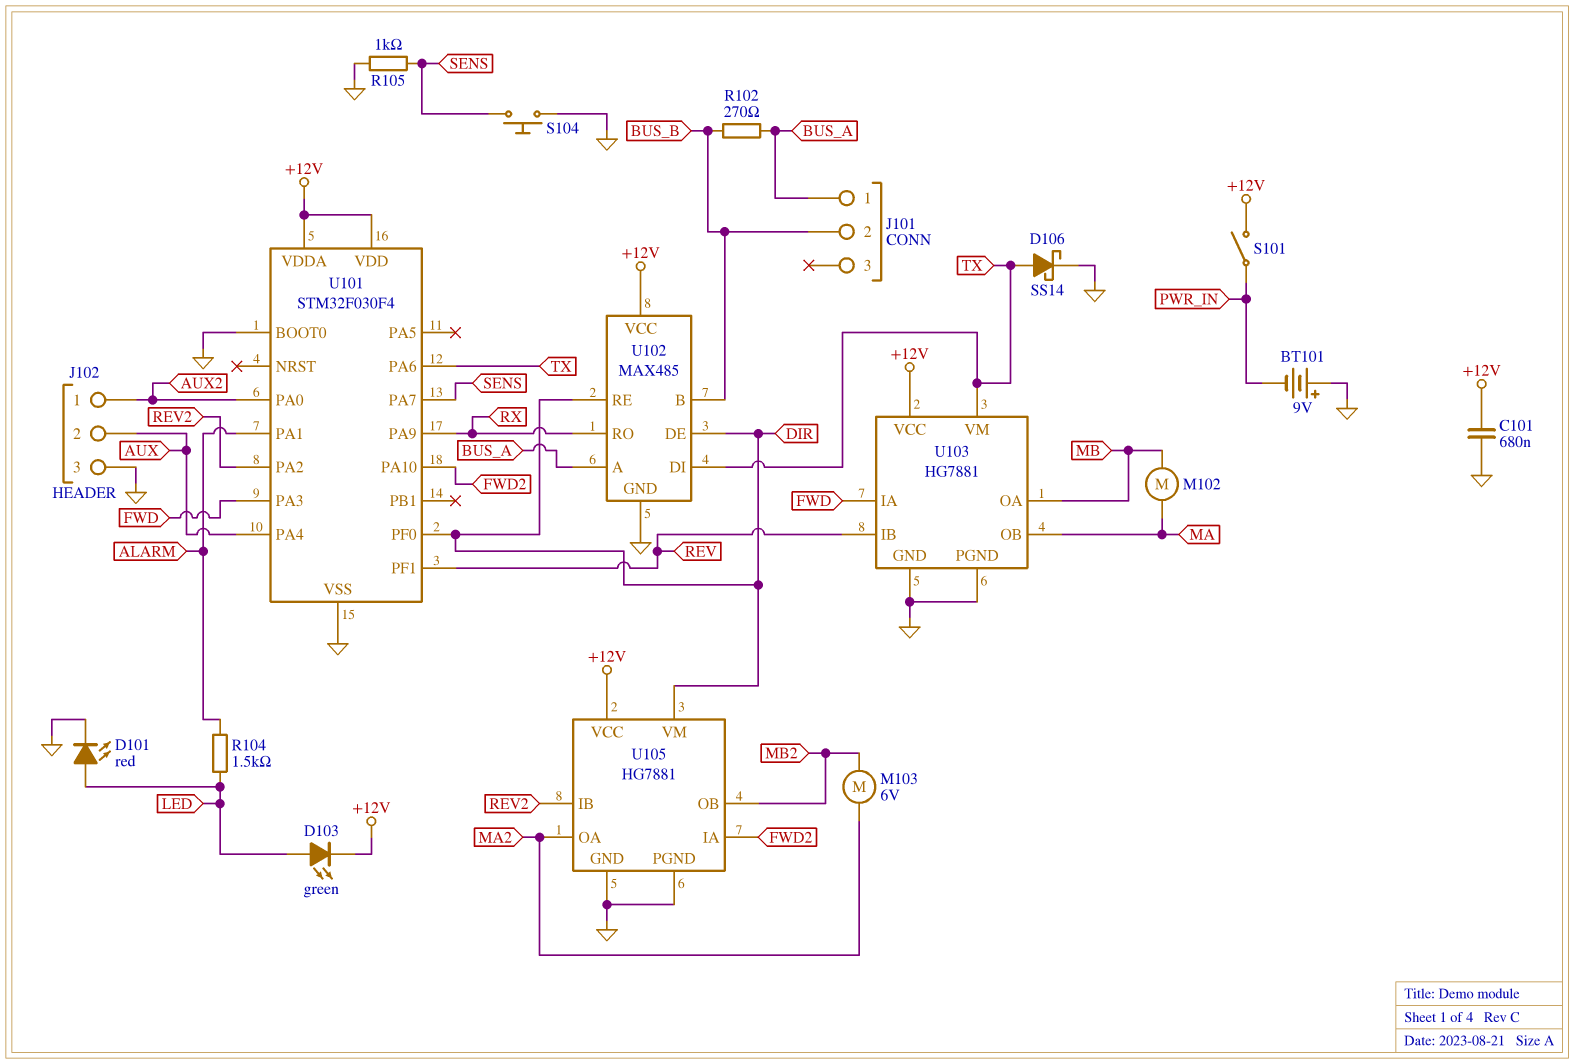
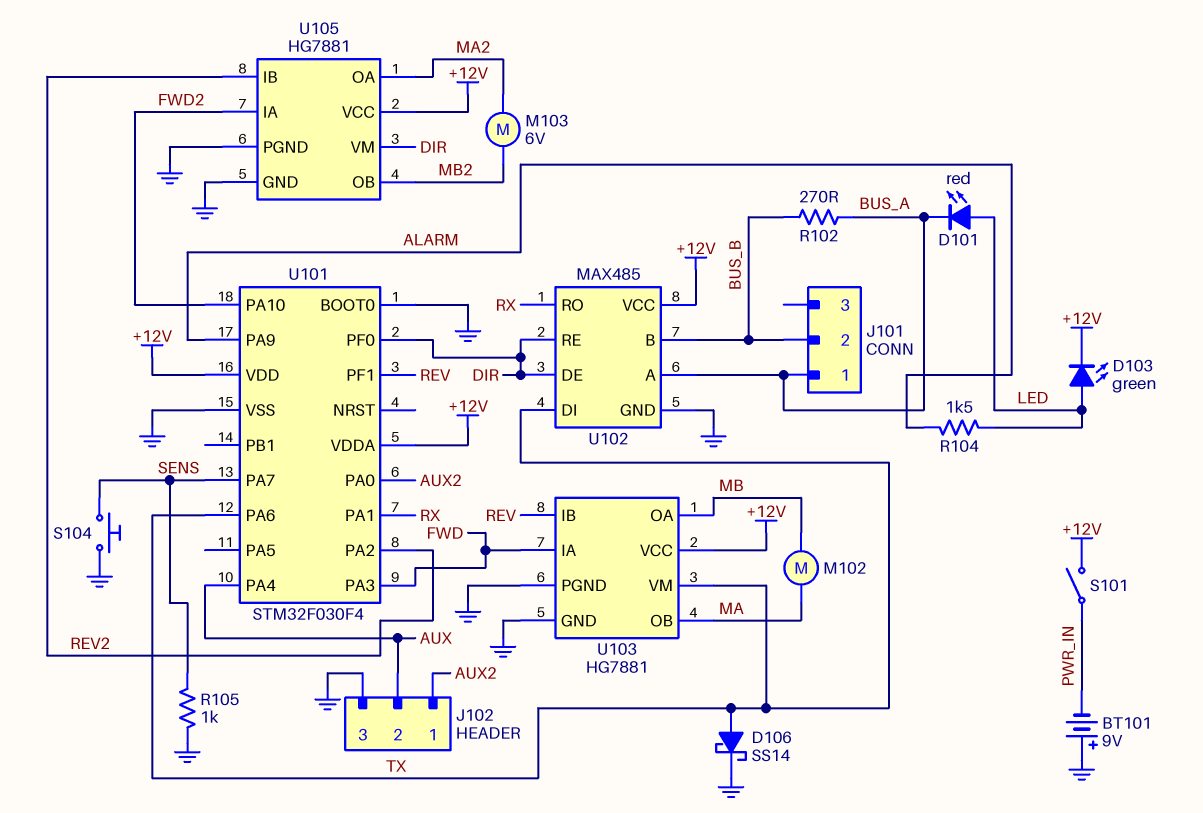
C101: 680nF (+12V, GND) -> none
D101: LED red (A LED, K GND) -> LED red (A LED, K BUS_A)
U101 pin PA1: ALARM -> RX
U101 pin PA9: RX -> ALARM

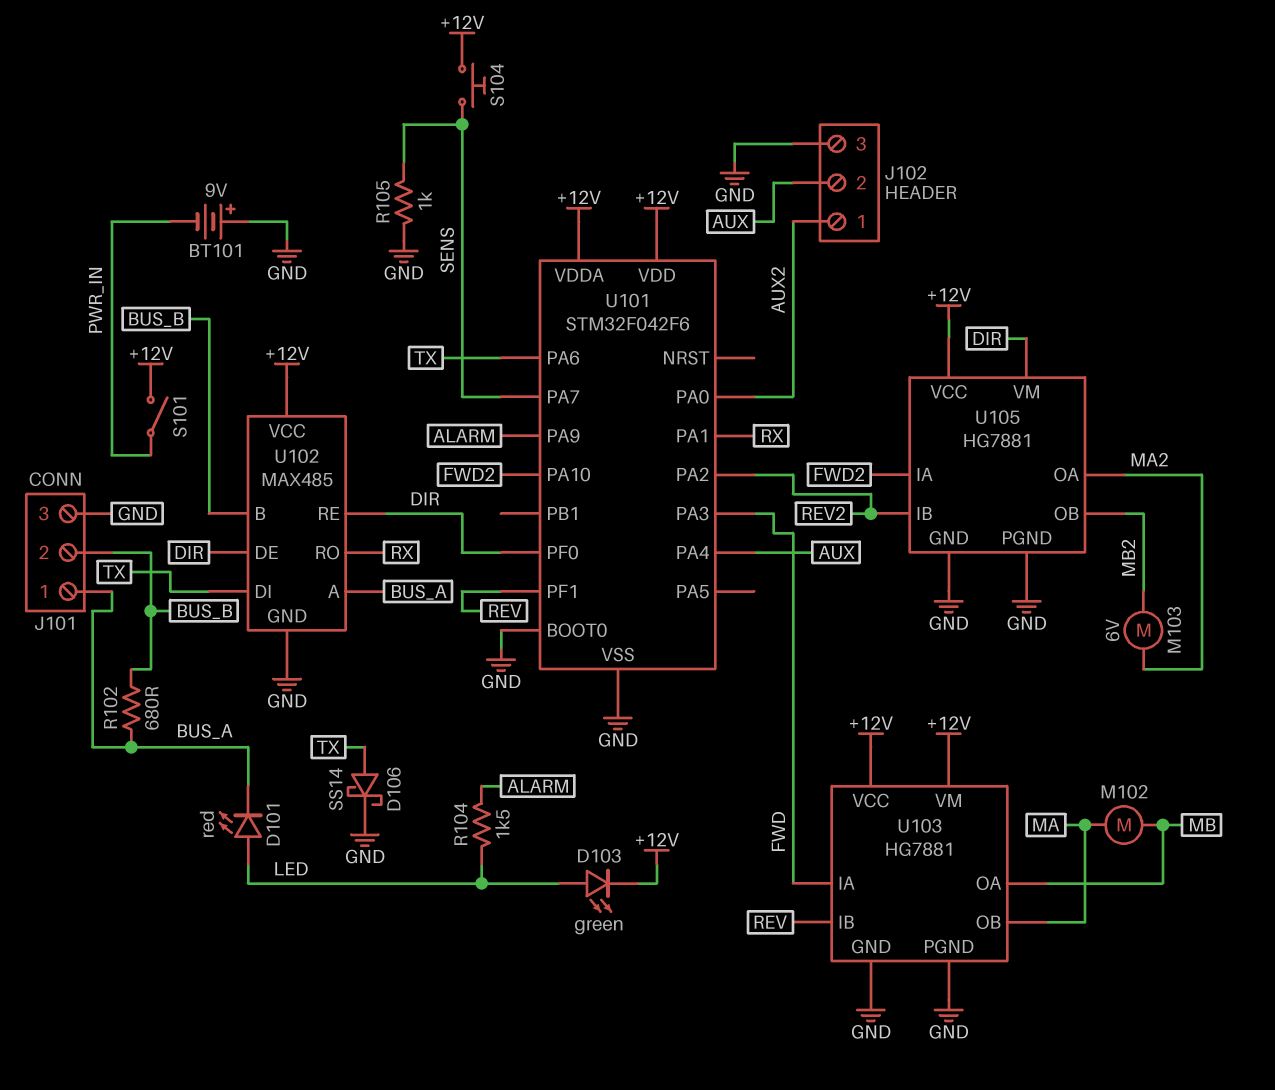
J101 pin 3: none -> GND
R102: 270 (BUS_A, BUS_B) -> 680 (BUS_A, BUS_B)
S104: button (GND, SENS) -> button (+12V, SENS)
U101: STM32F030F4 -> STM32F042F6
U103 pin VM: TX -> +12V

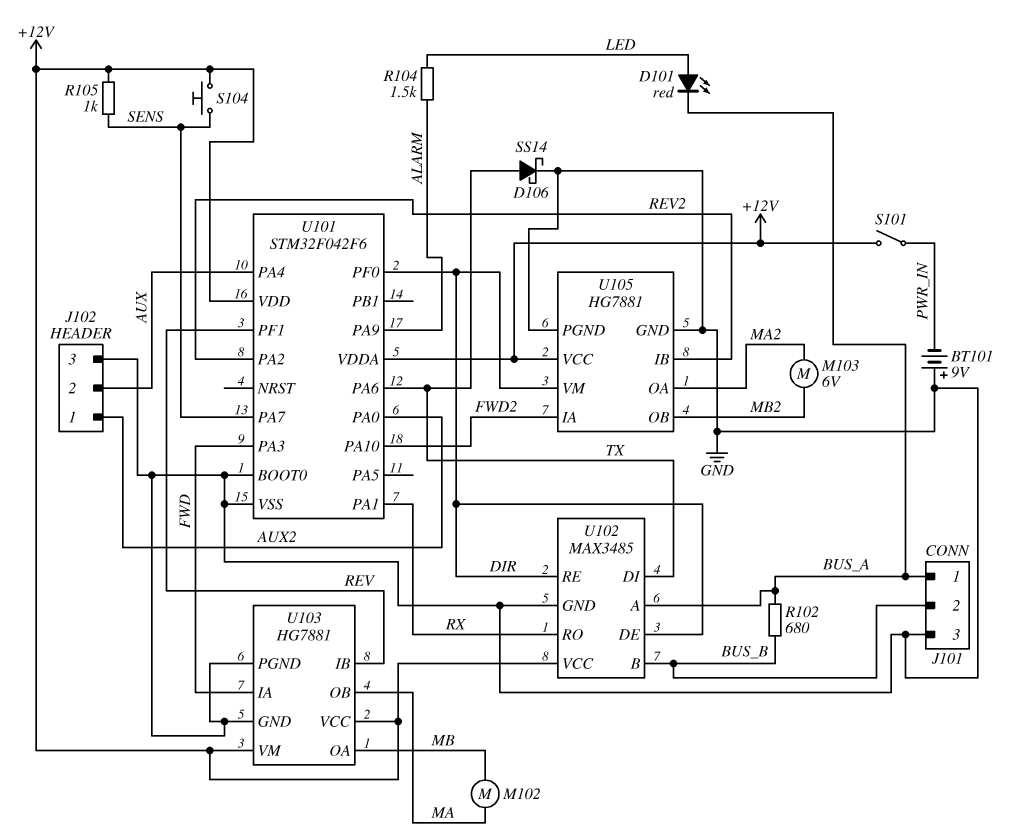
D103: LED green (A LED, K +12V) -> none
R105: 1k (GND, SENS) -> 1k (+12V, SENS)
U102: MAX485 -> MAX3485

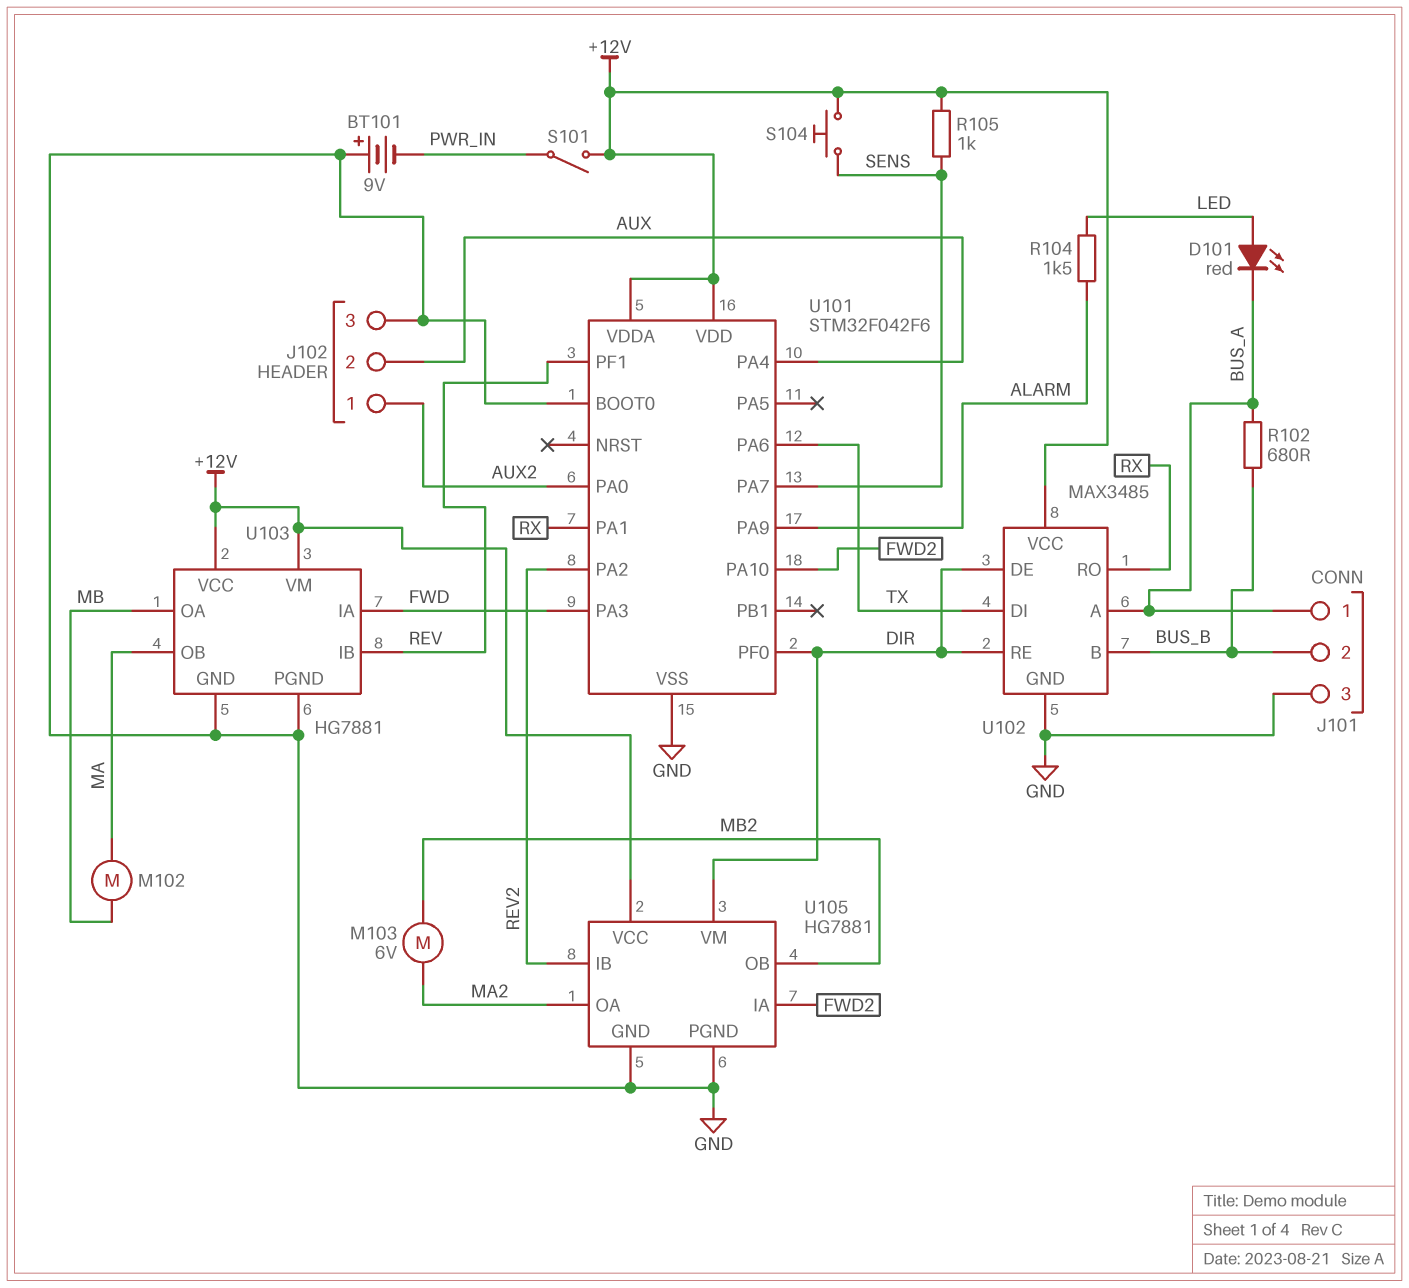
D106: schottky SS14 (A TX, K GND) -> none

